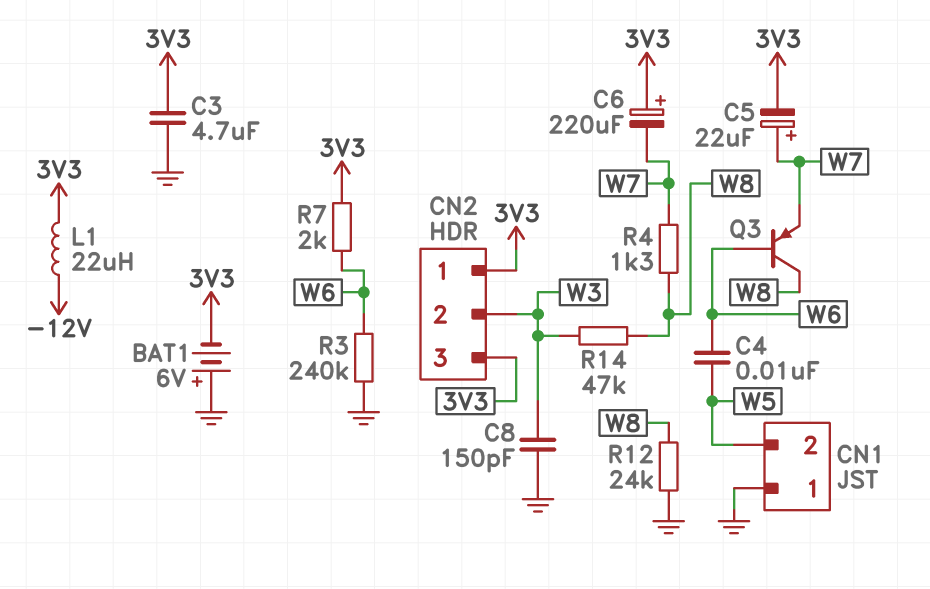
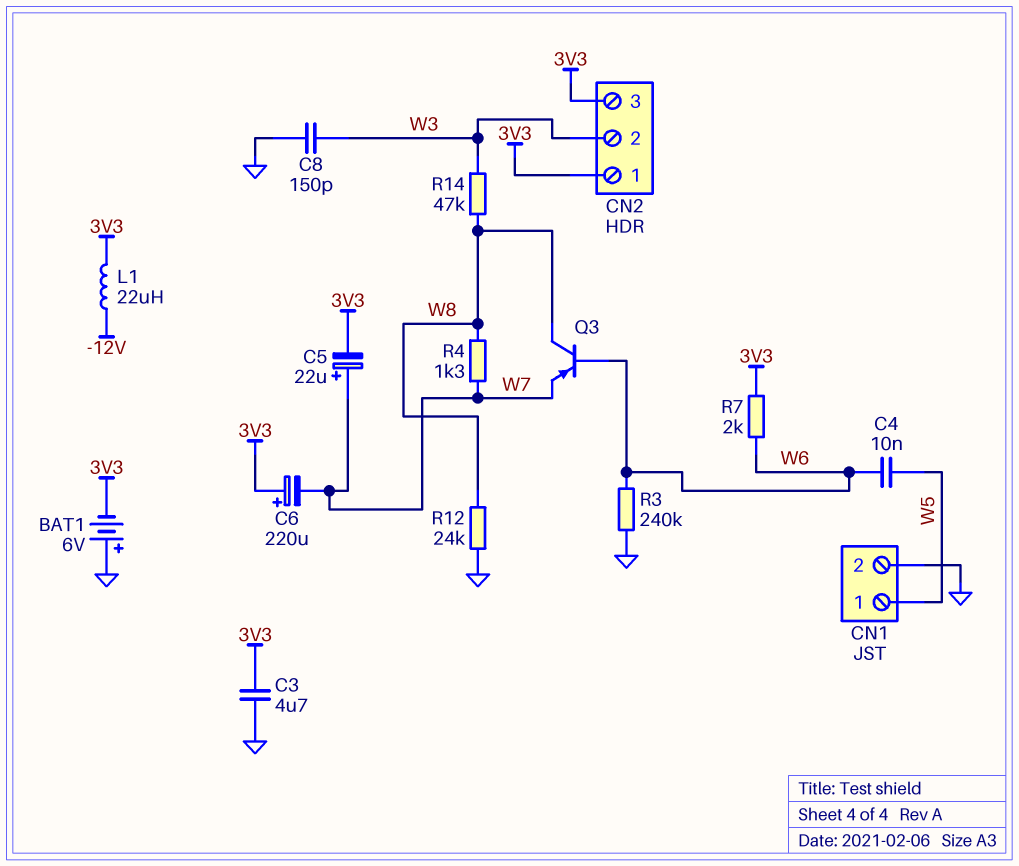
CN1 pin 1: GND -> W5
CN1 pin 2: W5 -> GND

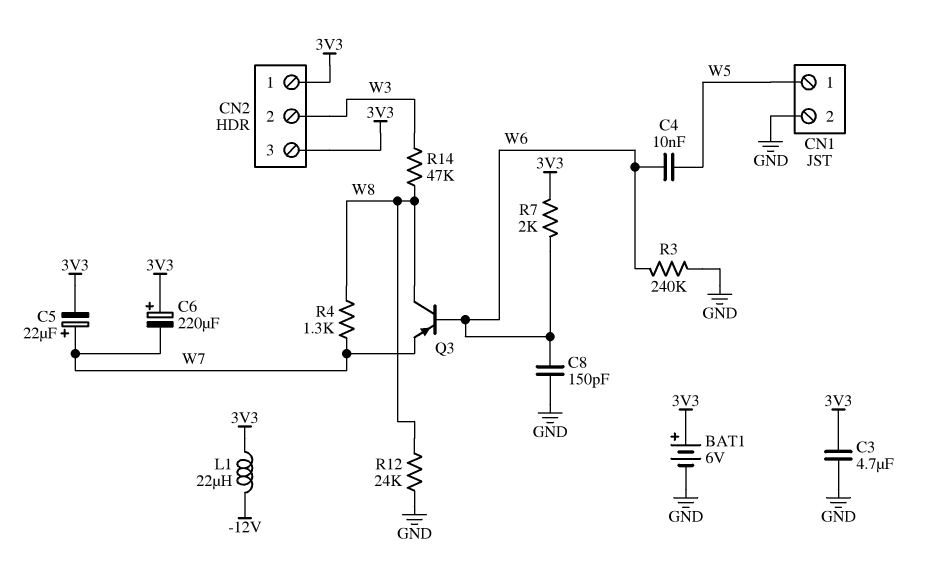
BAT1: 6V (plus GND, minus 3V3) -> 6V (plus 3V3, minus GND)
C8: 150pF (GND, W3) -> 150pF (GND, W6)

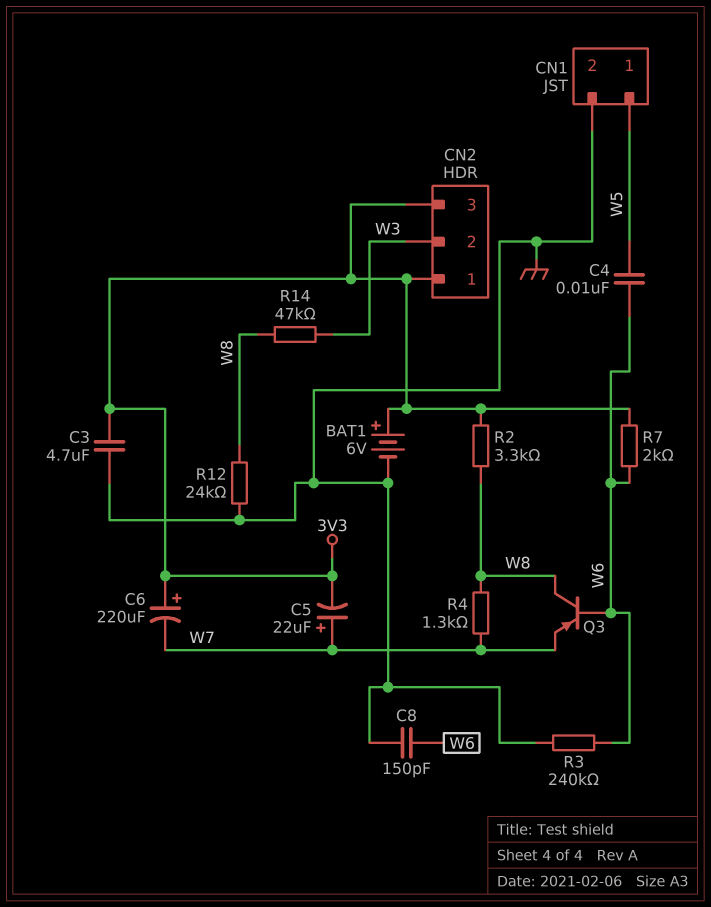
L1: 22uH (-12V, 3V3) -> none
R2: none -> 3.3k (3V3, W8)

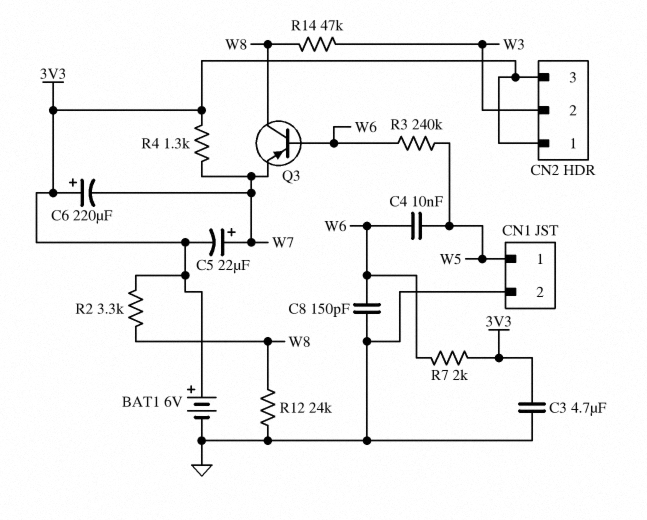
R3: 240k (GND, W6) -> 240k (W5, W6)
R4: 1.3k (W7, W8) -> 1.3k (3V3, W7)

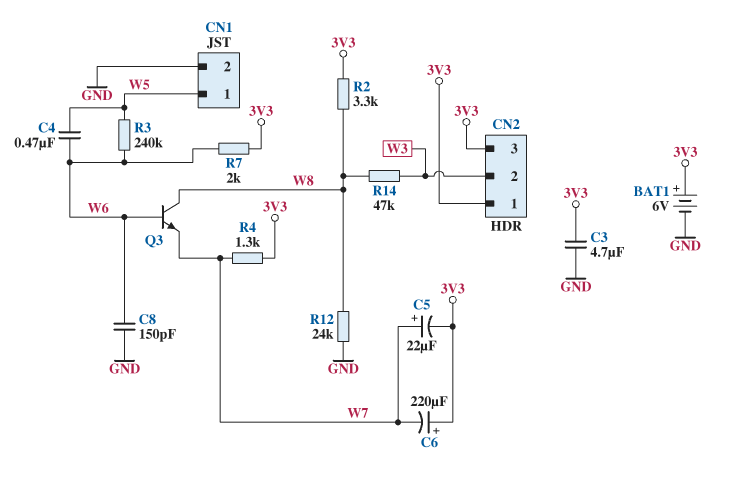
C4: 10nF (W5, W6) -> 470nF (W5, W6)
Q3: PNP (B W6, C W8, E W7) -> NPN (B W6, C W8, E W7)

